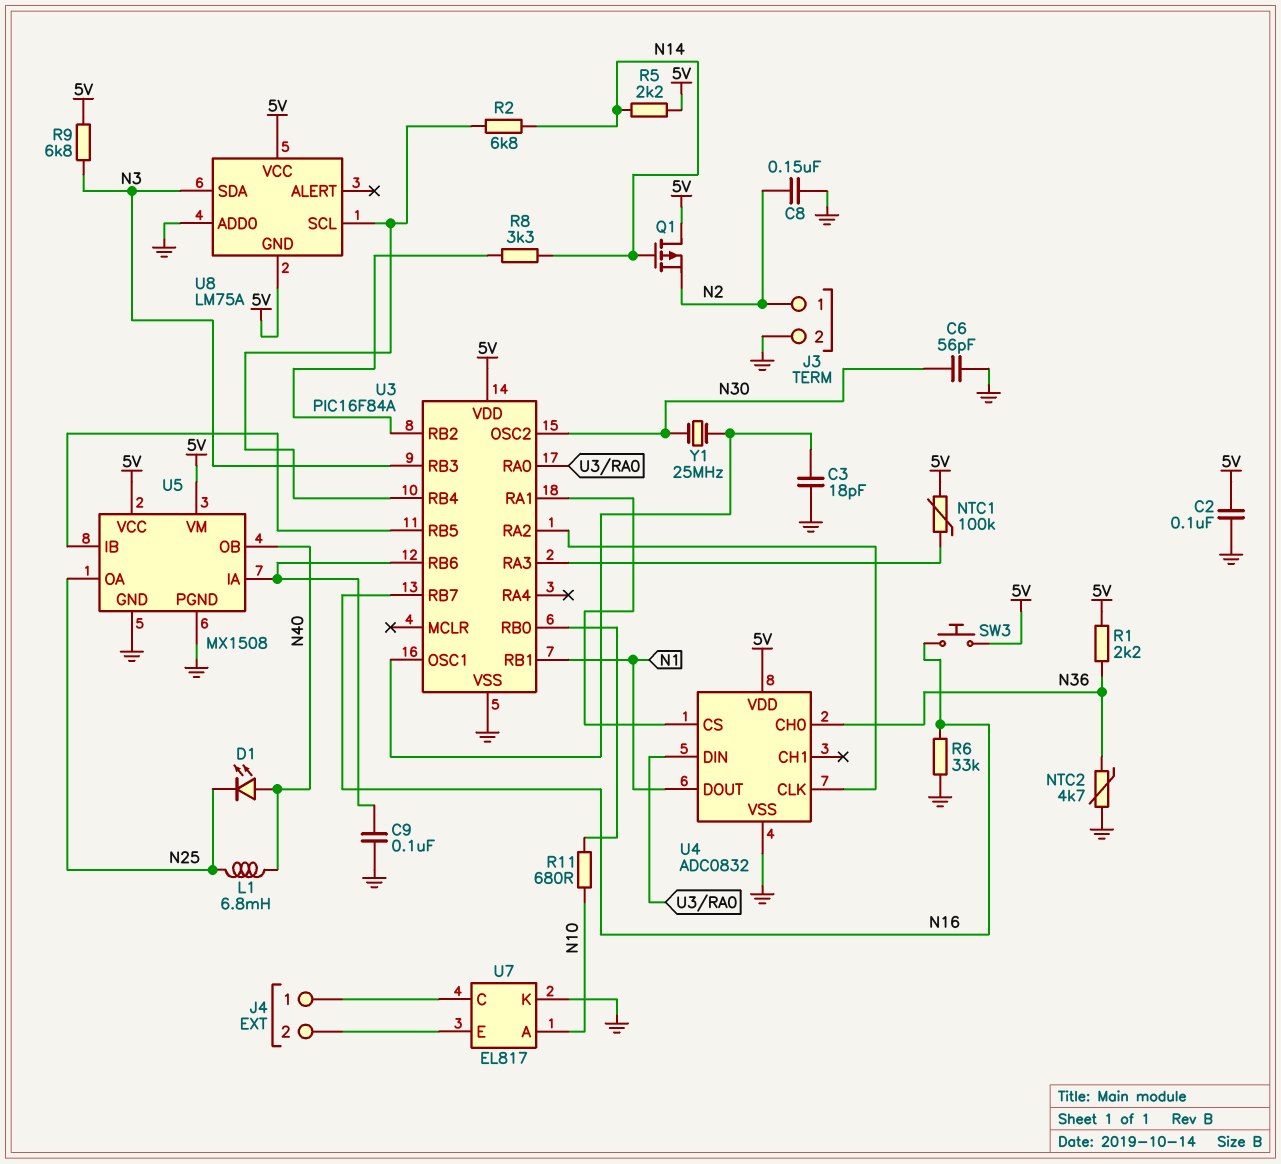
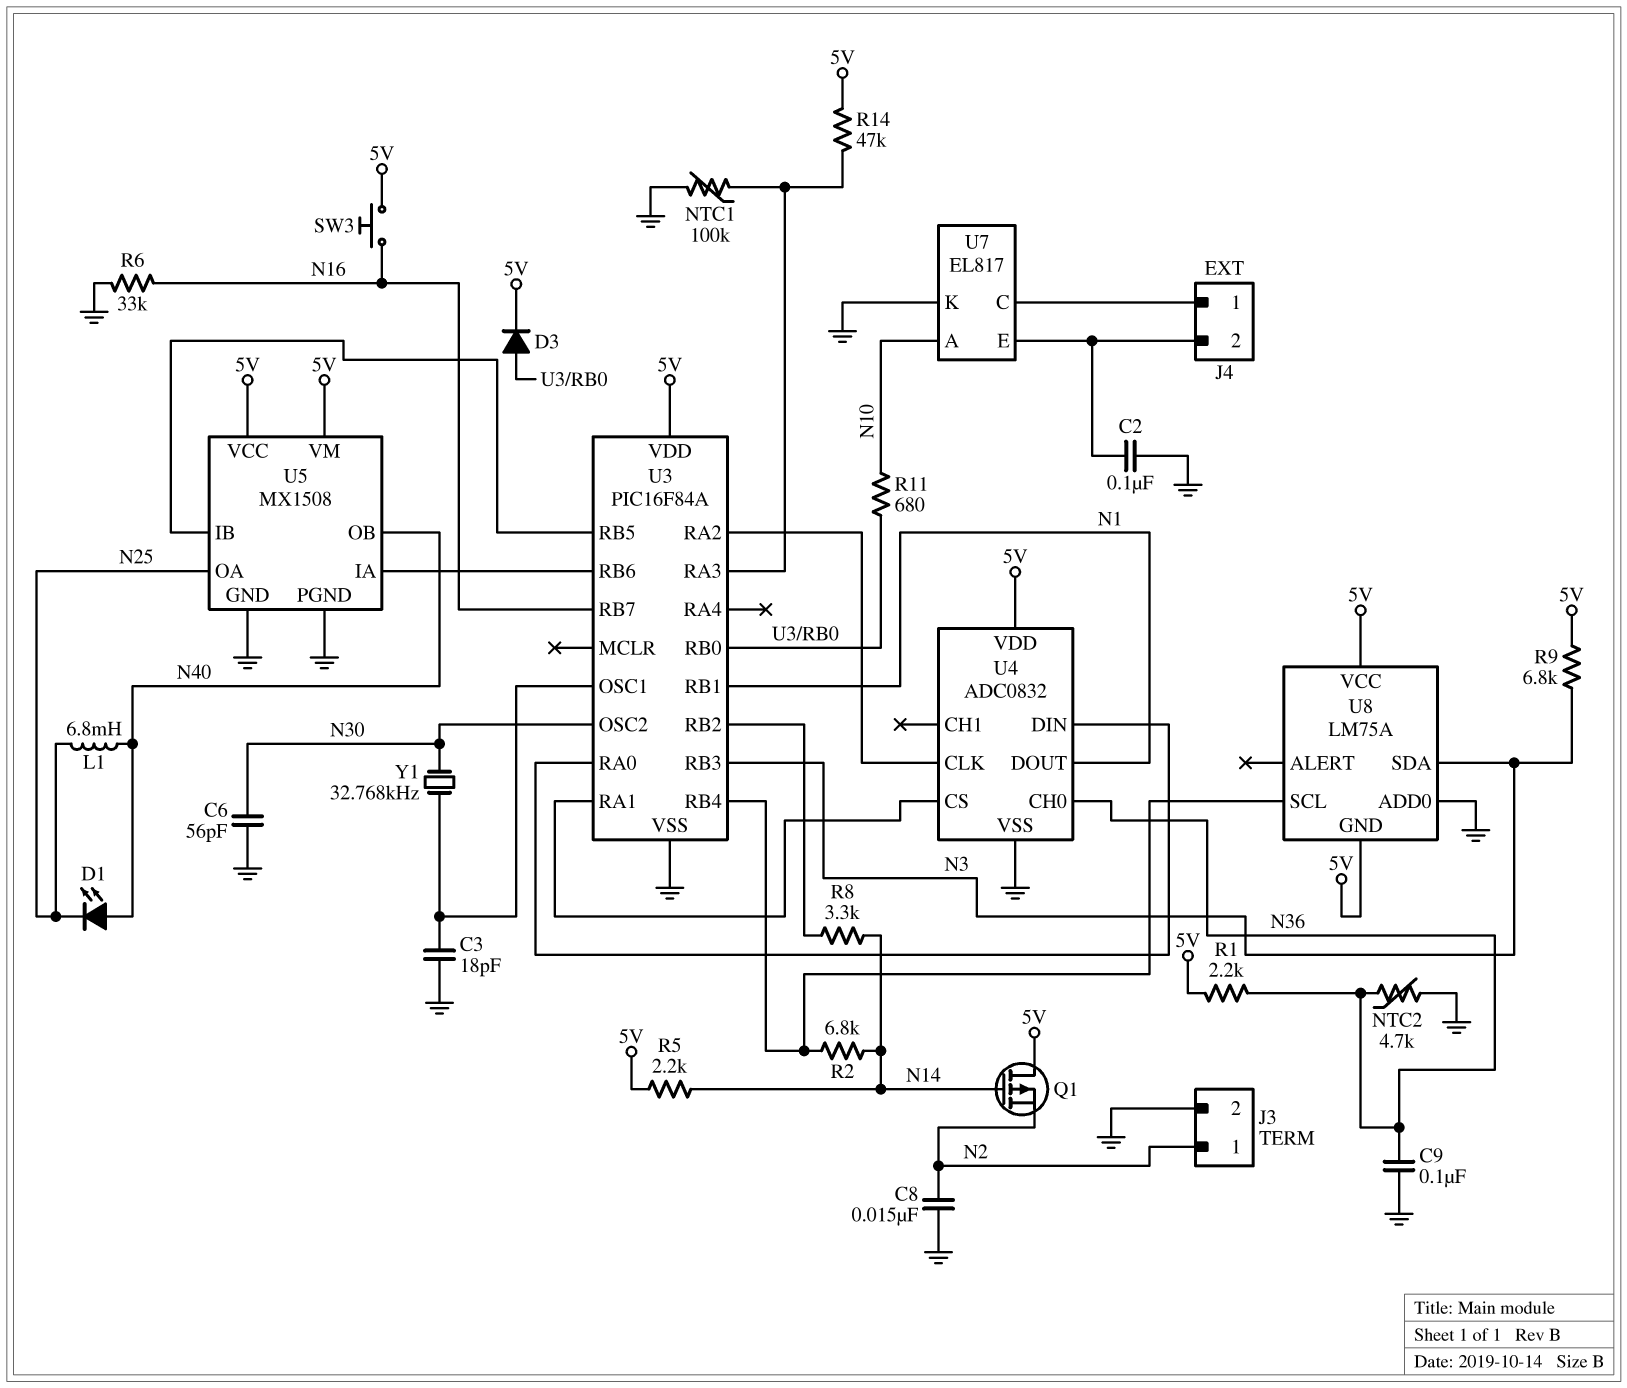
C2: 100nF (5V, GND) -> 100nF (GND, J4/2)
C8: 150nF (GND, N2) -> 15nF (GND, N2)
C9: 100nF (GND, U3/RB6) -> 100nF (GND, N36)
D3: none -> diode (A U3/RB0, K 5V)
NTC1: 100k (5V, U3/RA3) -> 100k (GND, U3/RA3)
R14: none -> 47k (5V, U3/RA3)
Y1: 25MHz (N30, U3/OSC1) -> 32.768kHz (N30, U3/OSC1)

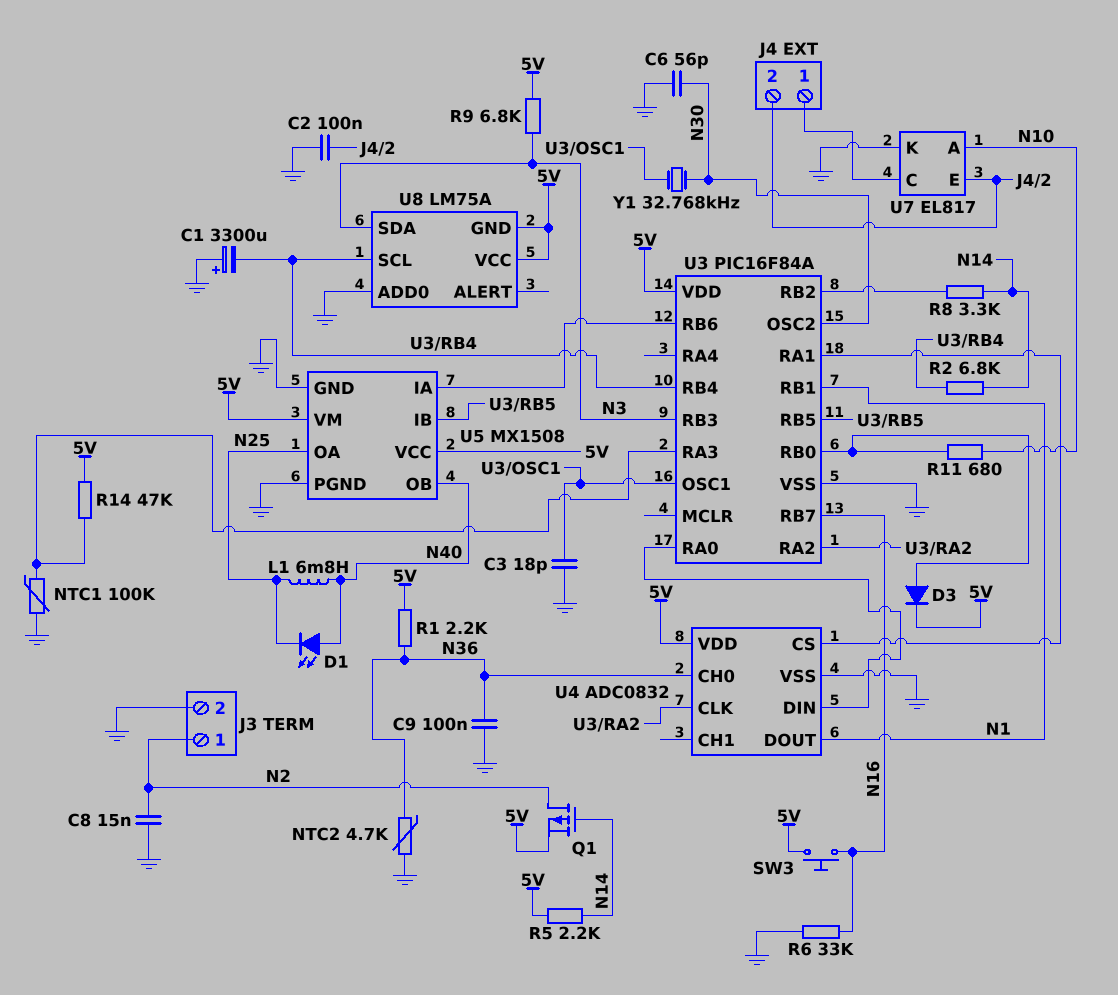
C1: none -> 3300uF (plus GND, minus U3/RB4)
Q1: PMOS (G N14, D 5V, S N2) -> PMOS (G N14, D N2, S 5V)

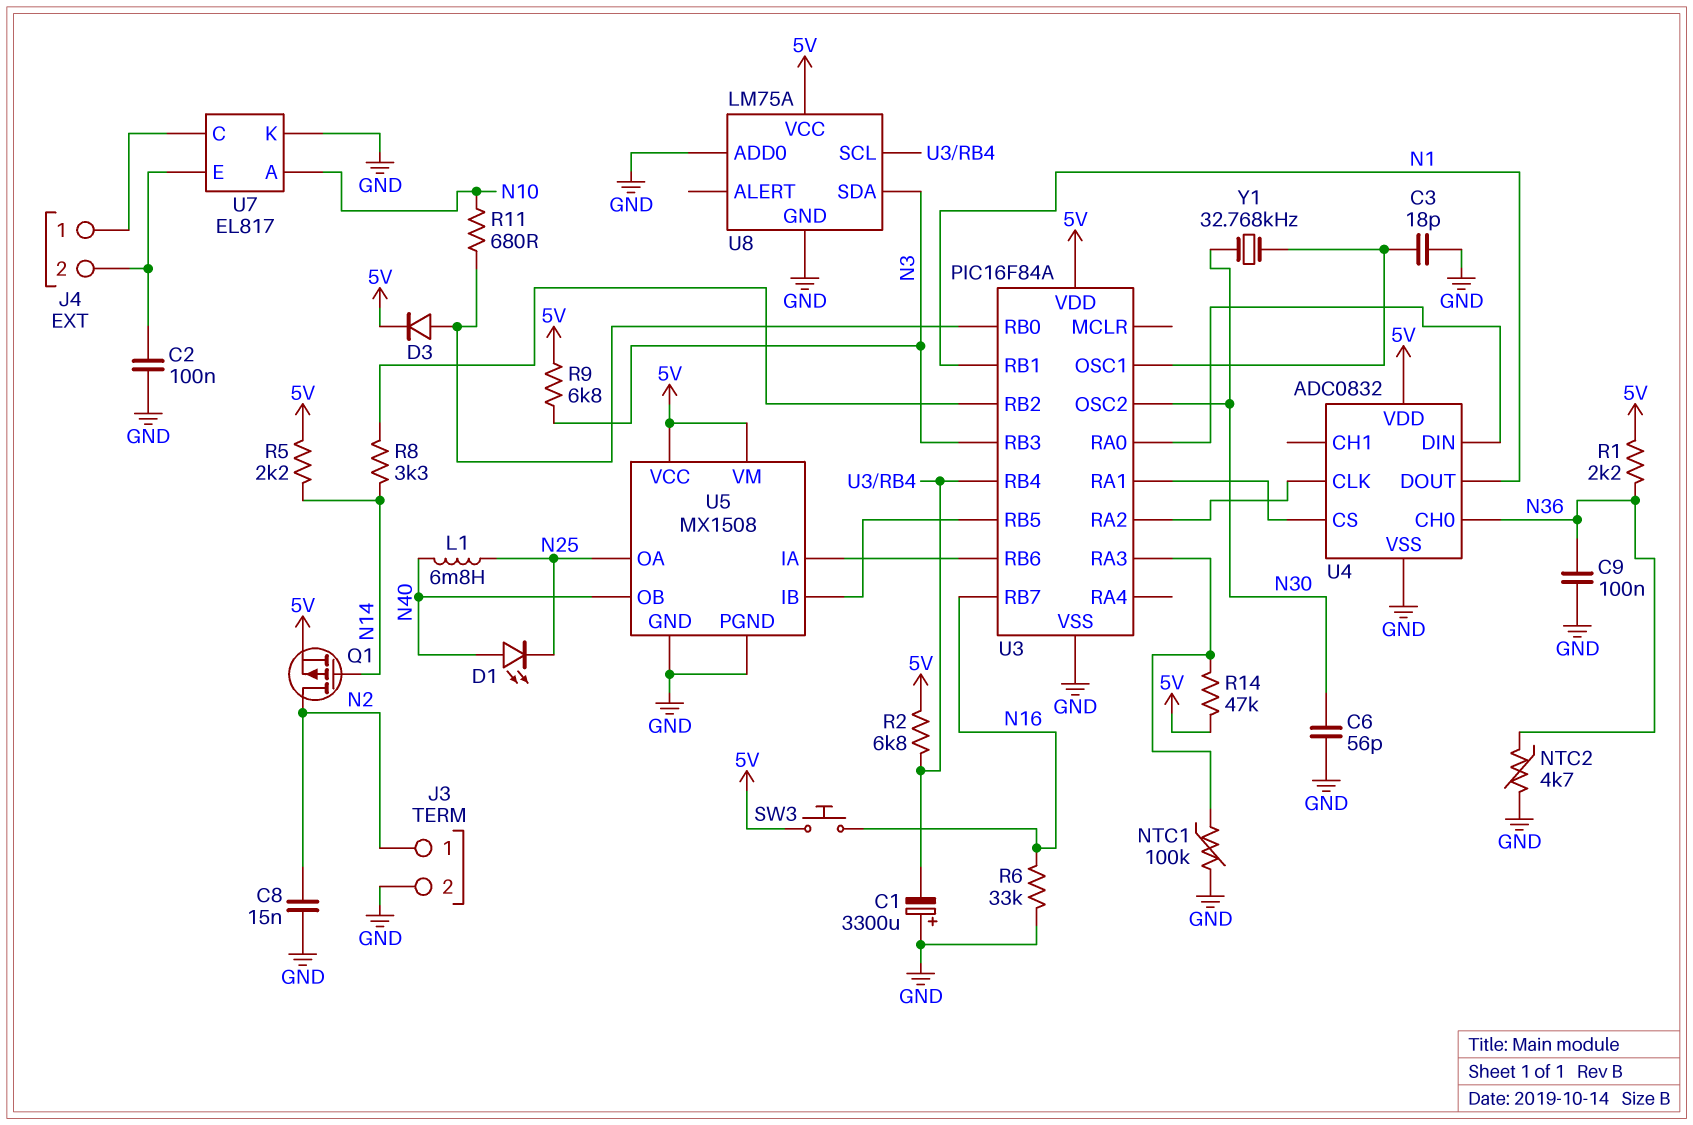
R2: 6.8k (N14, U3/RB4) -> 6.8k (5V, U3/RB4)
U8 pin GND: 5V -> GND

